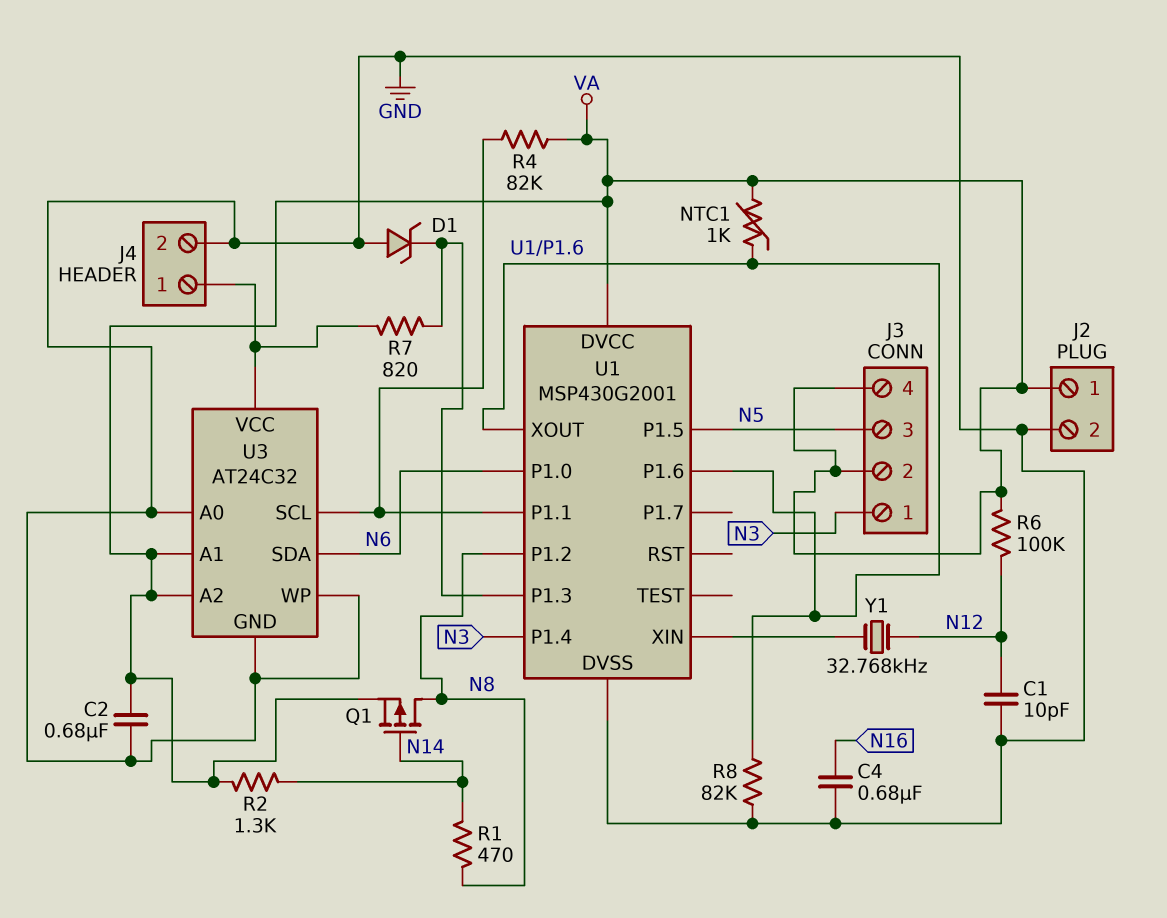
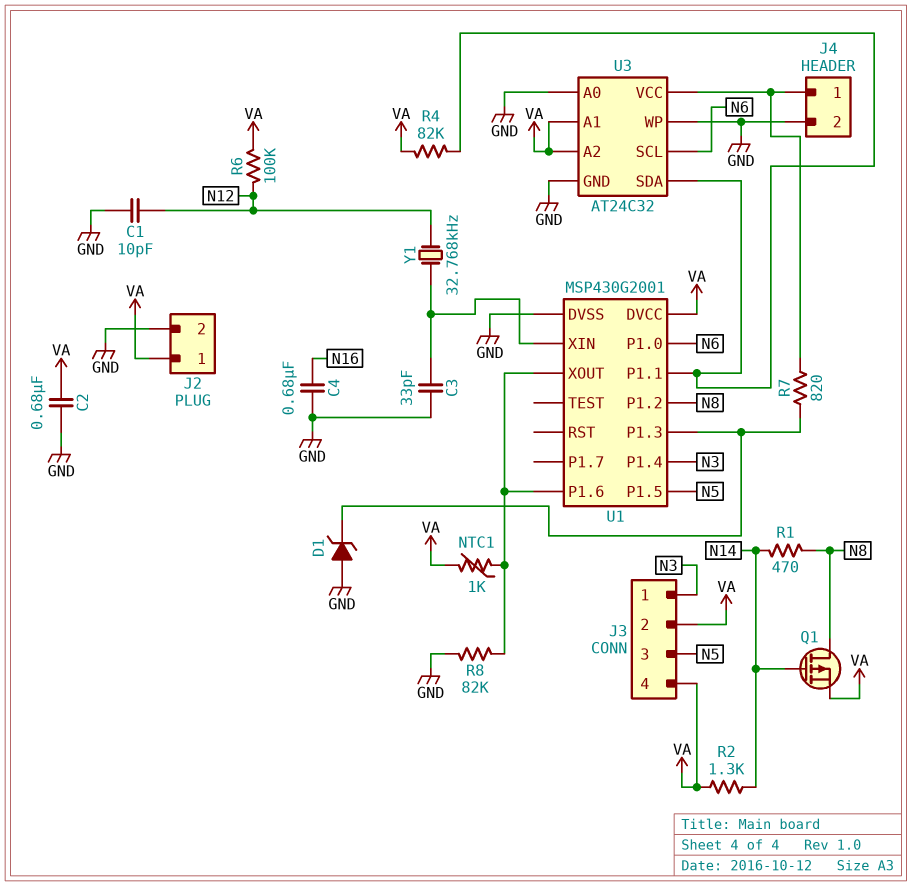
C3: none -> 33pF (GND, U1/XIN)
U3 pin SCL: U1/P1.1 -> N6
U3 pin SDA: N6 -> U1/P1.1

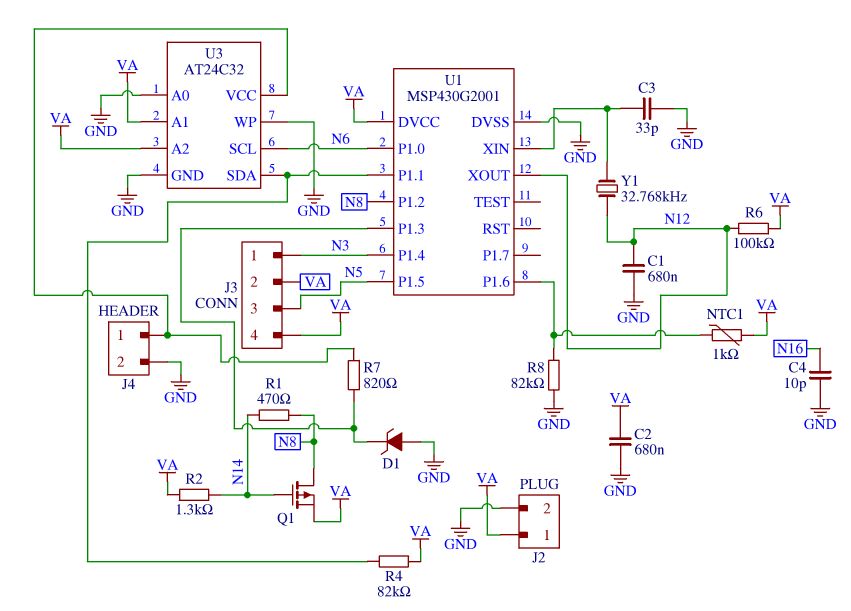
C1: 10pF (GND, N12) -> 680nF (GND, N12)
C4: 680nF (GND, N16) -> 10pF (GND, N16)
U1 pin XOUT: U1/P1.6 -> N12

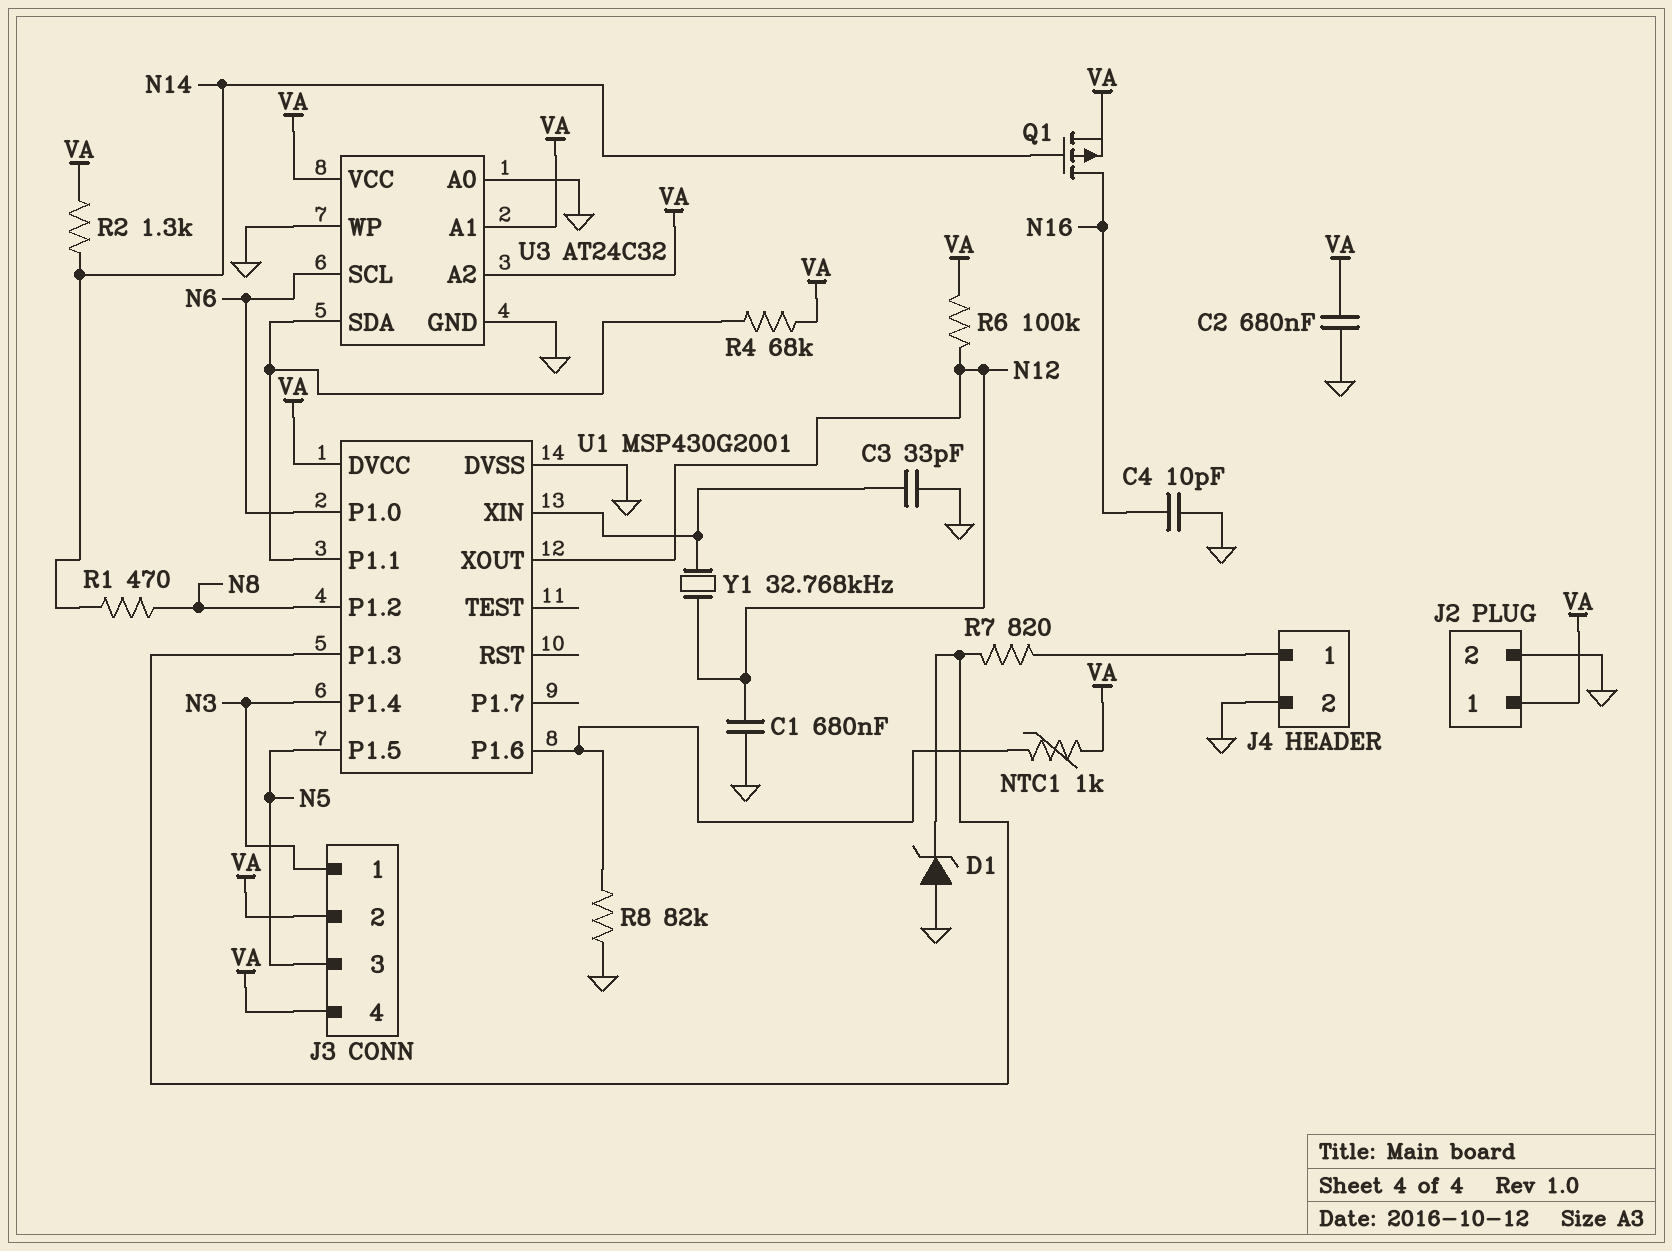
Q1: PMOS (G N14, D N8, S VA) -> PMOS (G N14, D N16, S VA)
R4: 82k (U1/P1.1, VA) -> 68k (U1/P1.1, VA)
U3 pin VCC: J4/1 -> VA

